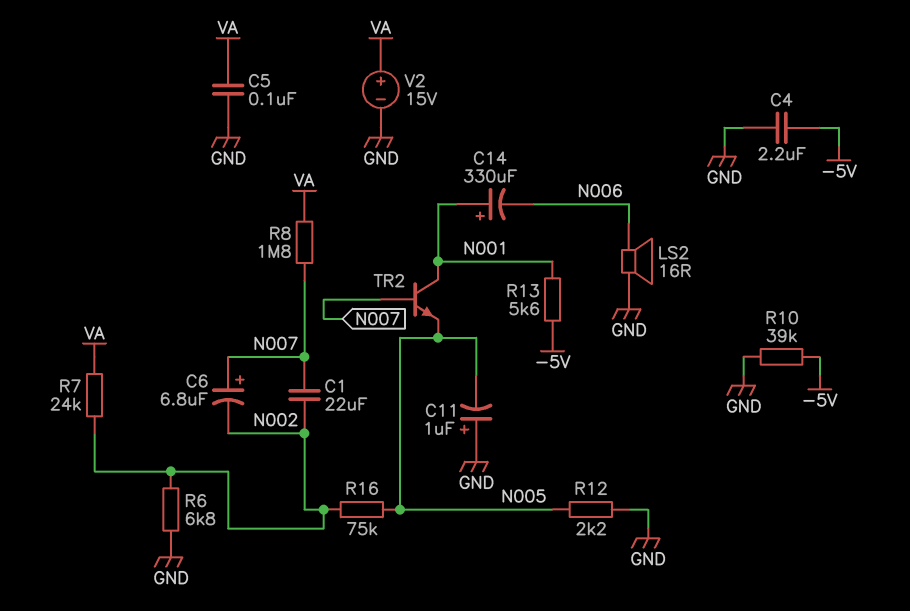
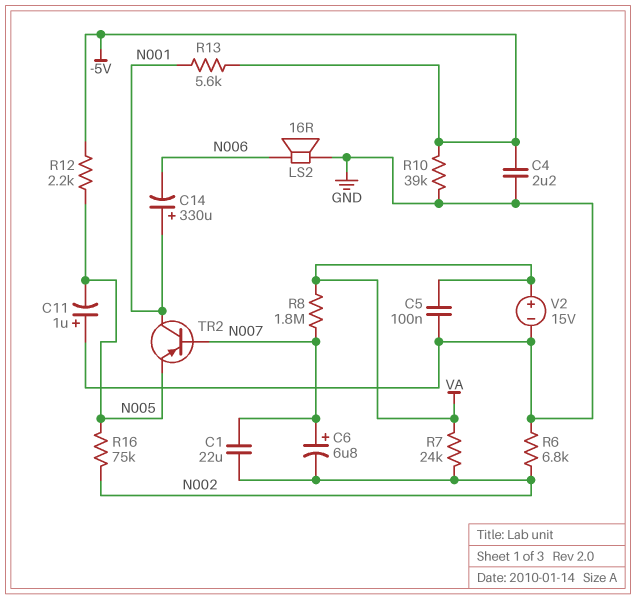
R12: 2.2k (GND, N005) -> 2.2k (-5V, N005)
TR2: NPN (B N007, C N001, E N005) -> PNP (B N007, C N001, E N005)

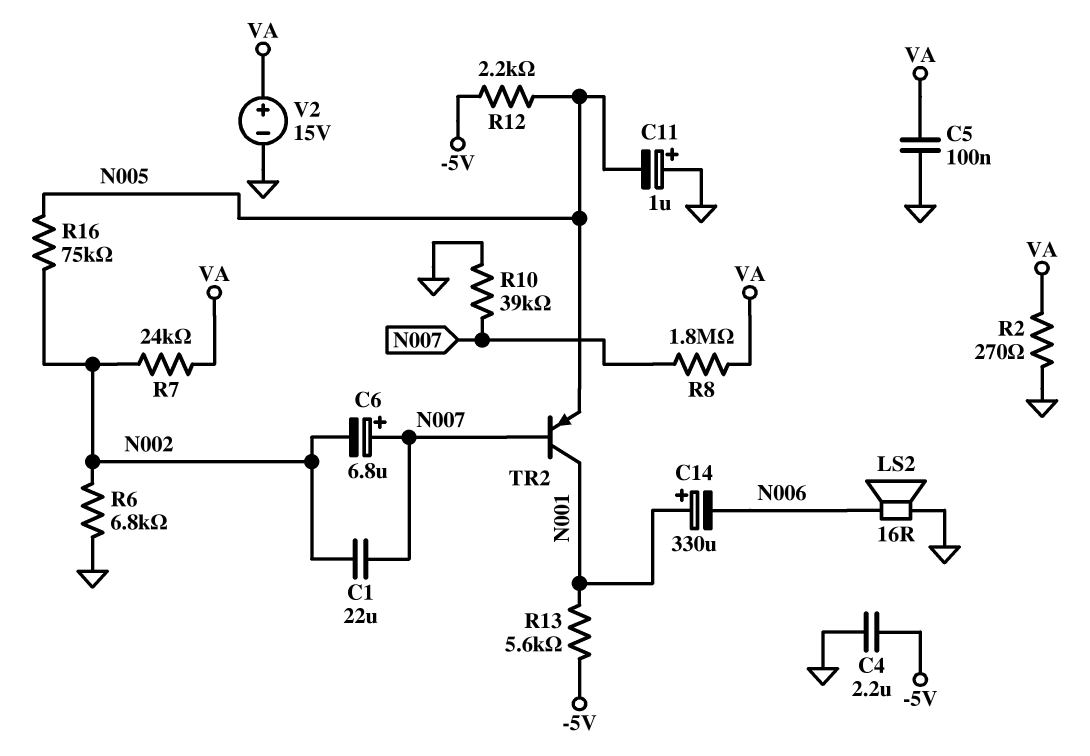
R2: none -> 270 (GND, VA)
R10: 39k (-5V, GND) -> 39k (GND, N007)

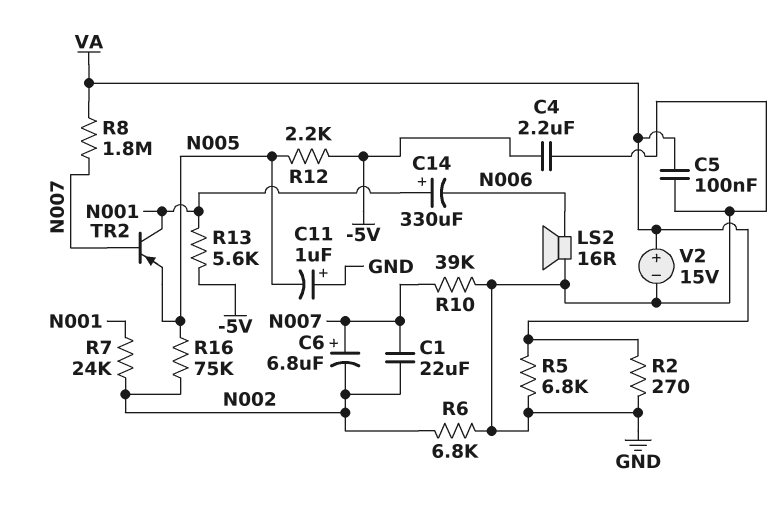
R5: none -> 6.8k (GND, VA)
R7: 24k (N002, VA) -> 24k (N001, N002)

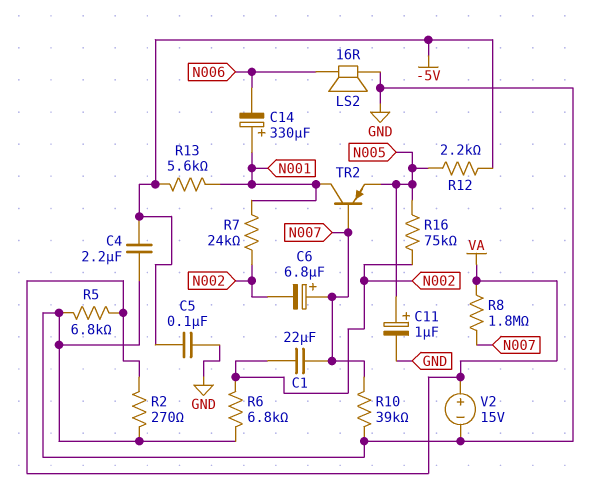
C5: 100nF (GND, VA) -> 100nF (-5V, GND)
C11: 1uF (plus GND, minus N005) -> 1uF (plus N005, minus GND)

